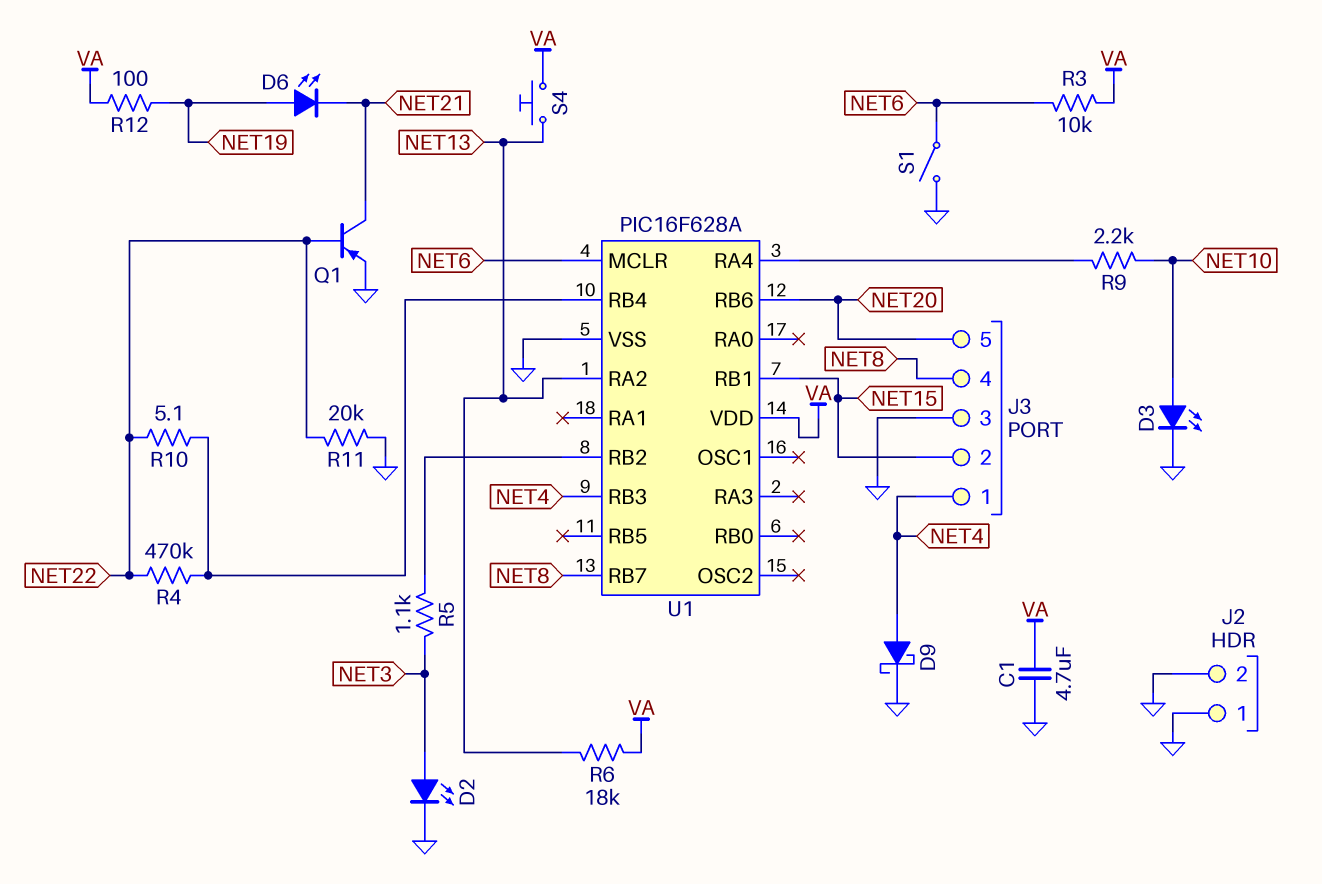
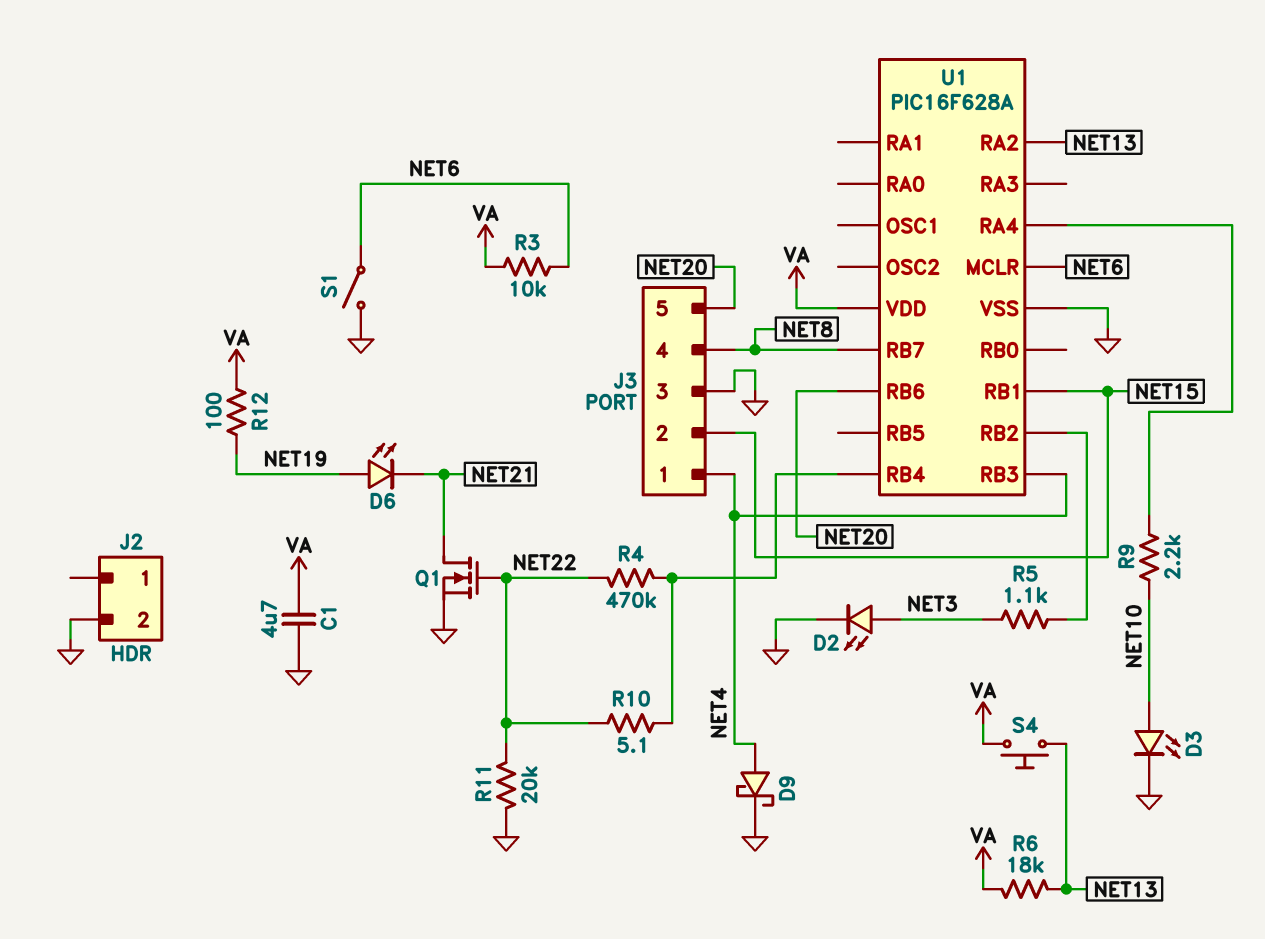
J2 pin 1: GND -> none
Q1: PNP (B NET22, C NET21, E GND) -> NMOS (G NET22, D NET21, S GND)

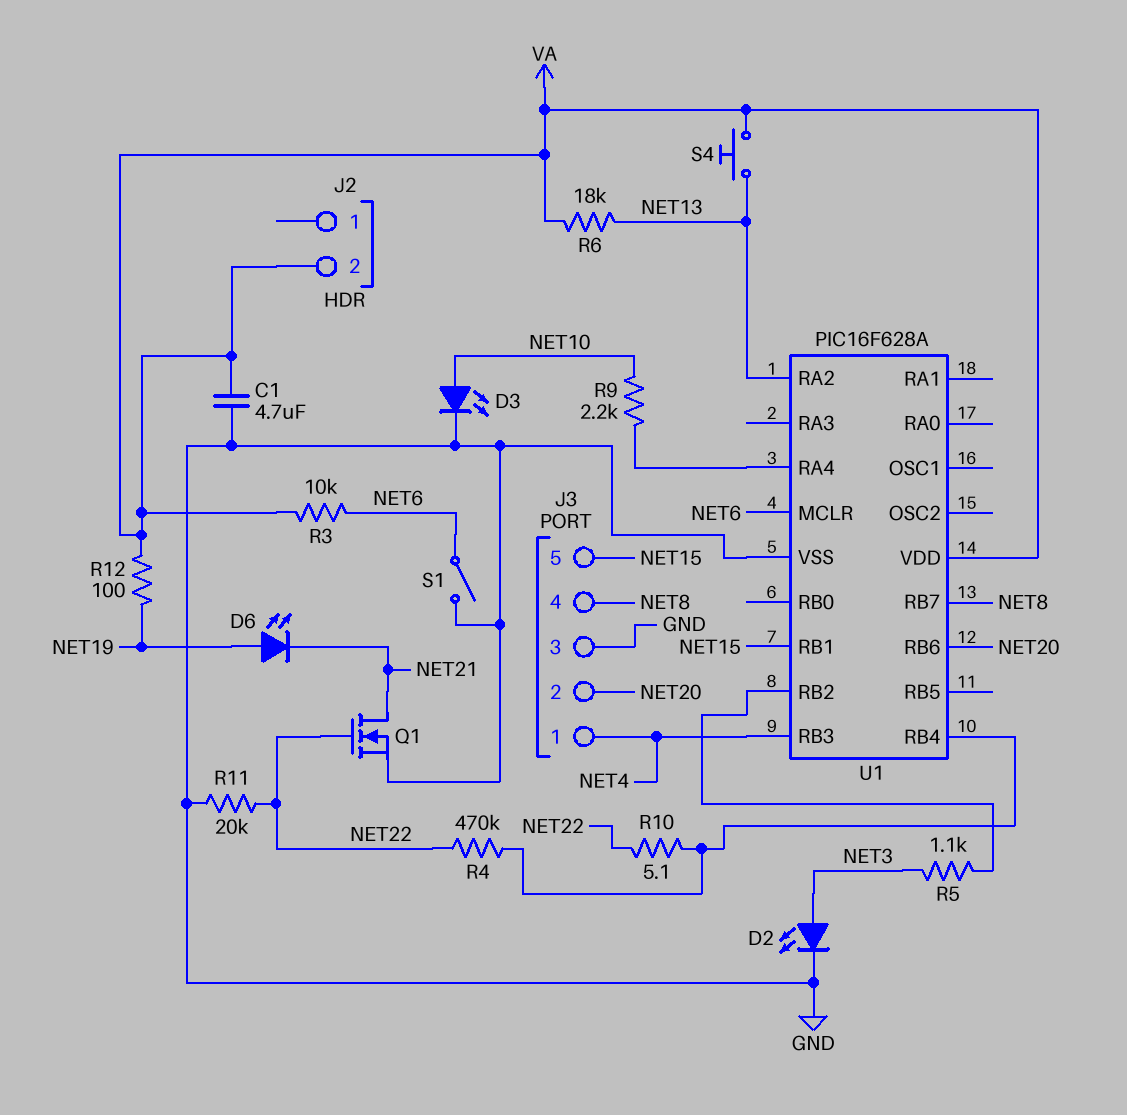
D9: schottky (A NET4, K GND) -> none
J2 pin 2: GND -> VA
J3 pin 2: NET15 -> NET20
J3 pin 5: NET20 -> NET15

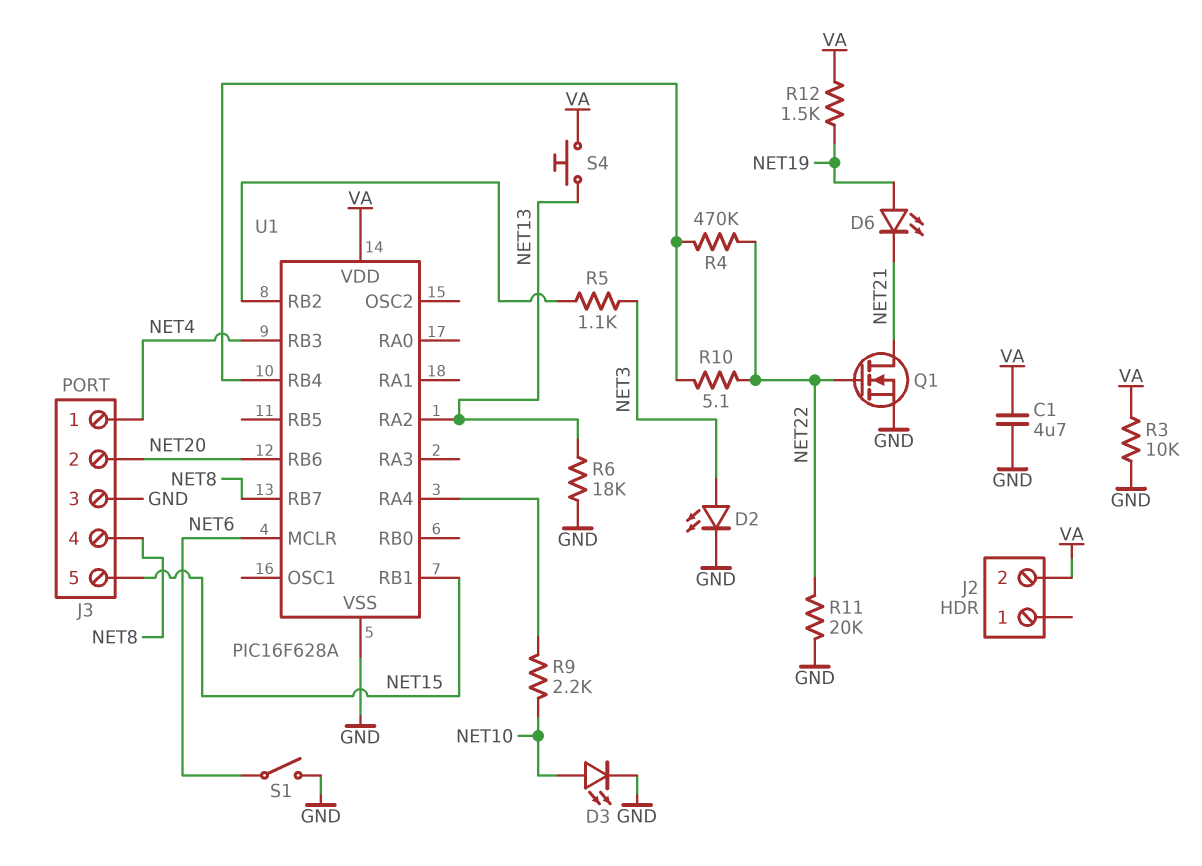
R3: 10k (NET6, VA) -> 10k (GND, VA)
R6: 18k (NET13, VA) -> 18k (GND, NET13)
R12: 100 (NET19, VA) -> 1.5k (NET19, VA)

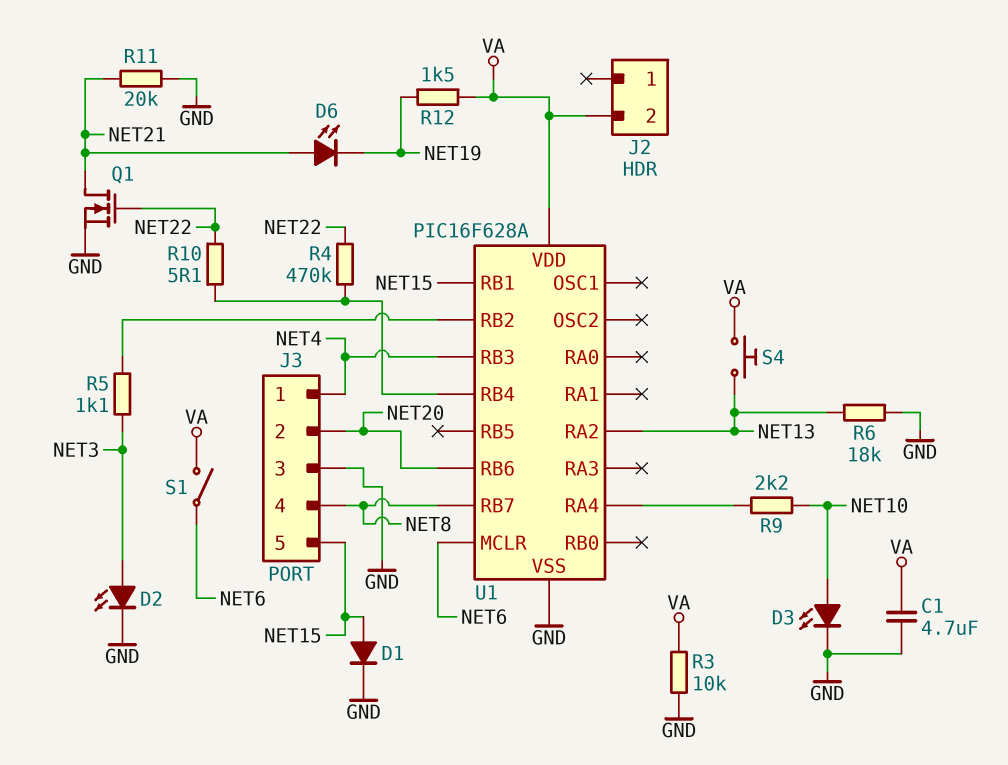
D1: none -> diode (A NET15, K GND)
D6: LED (A NET19, K NET21) -> LED (A NET21, K NET19)
R11: 20k (GND, NET22) -> 20k (GND, NET21)
S1: switch (GND, NET6) -> switch (NET6, VA)

